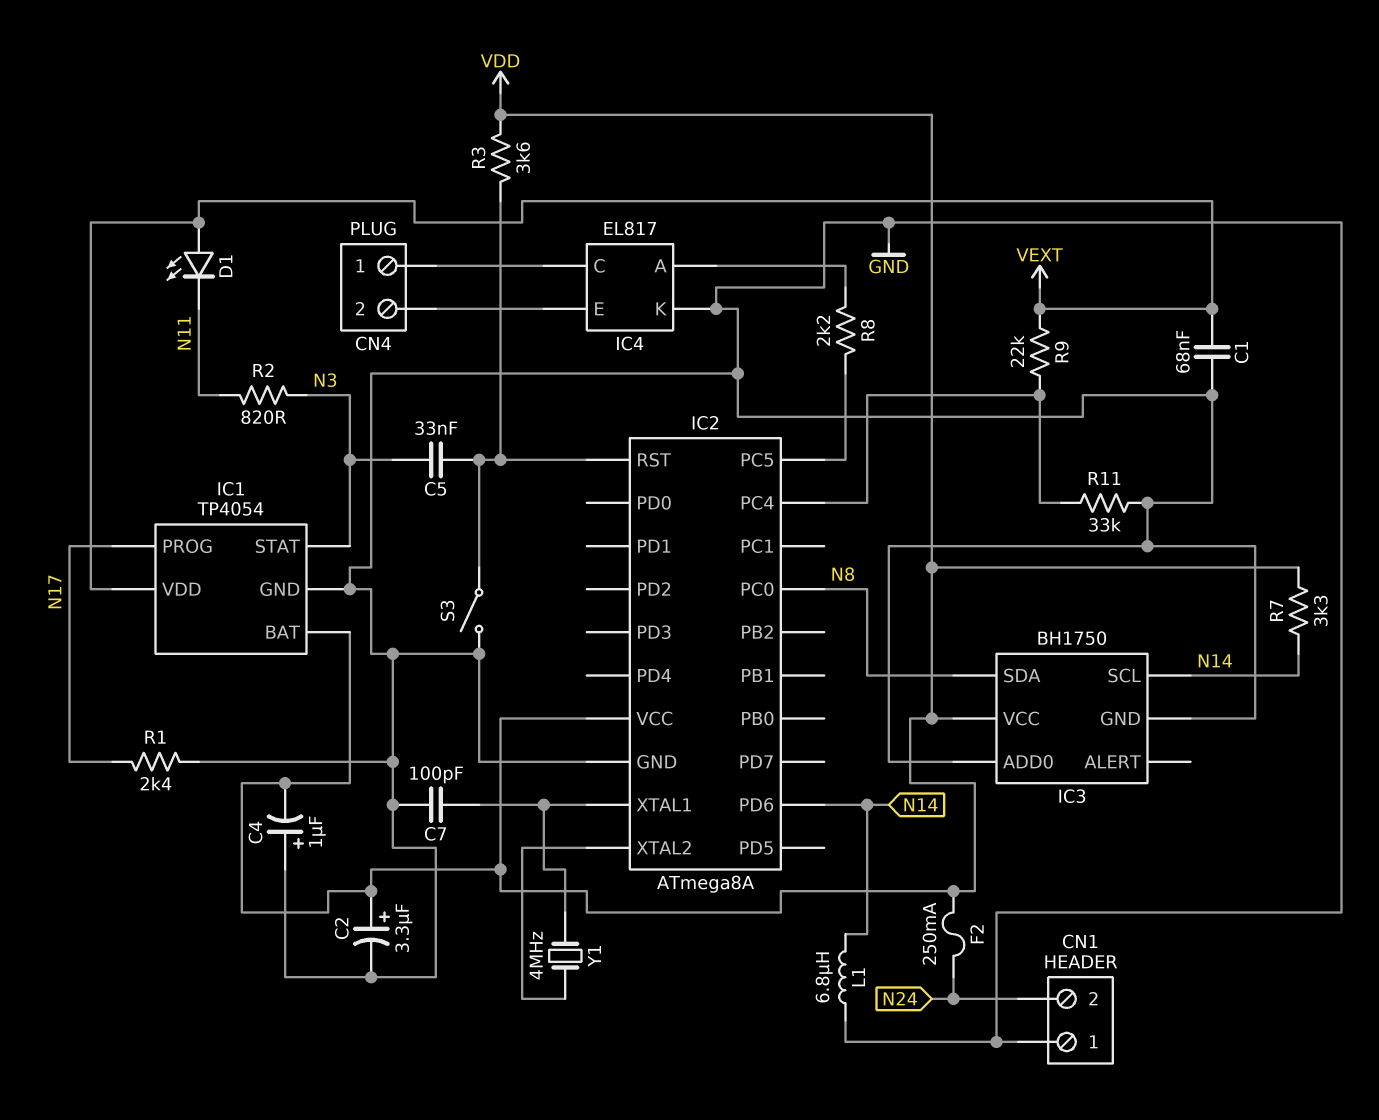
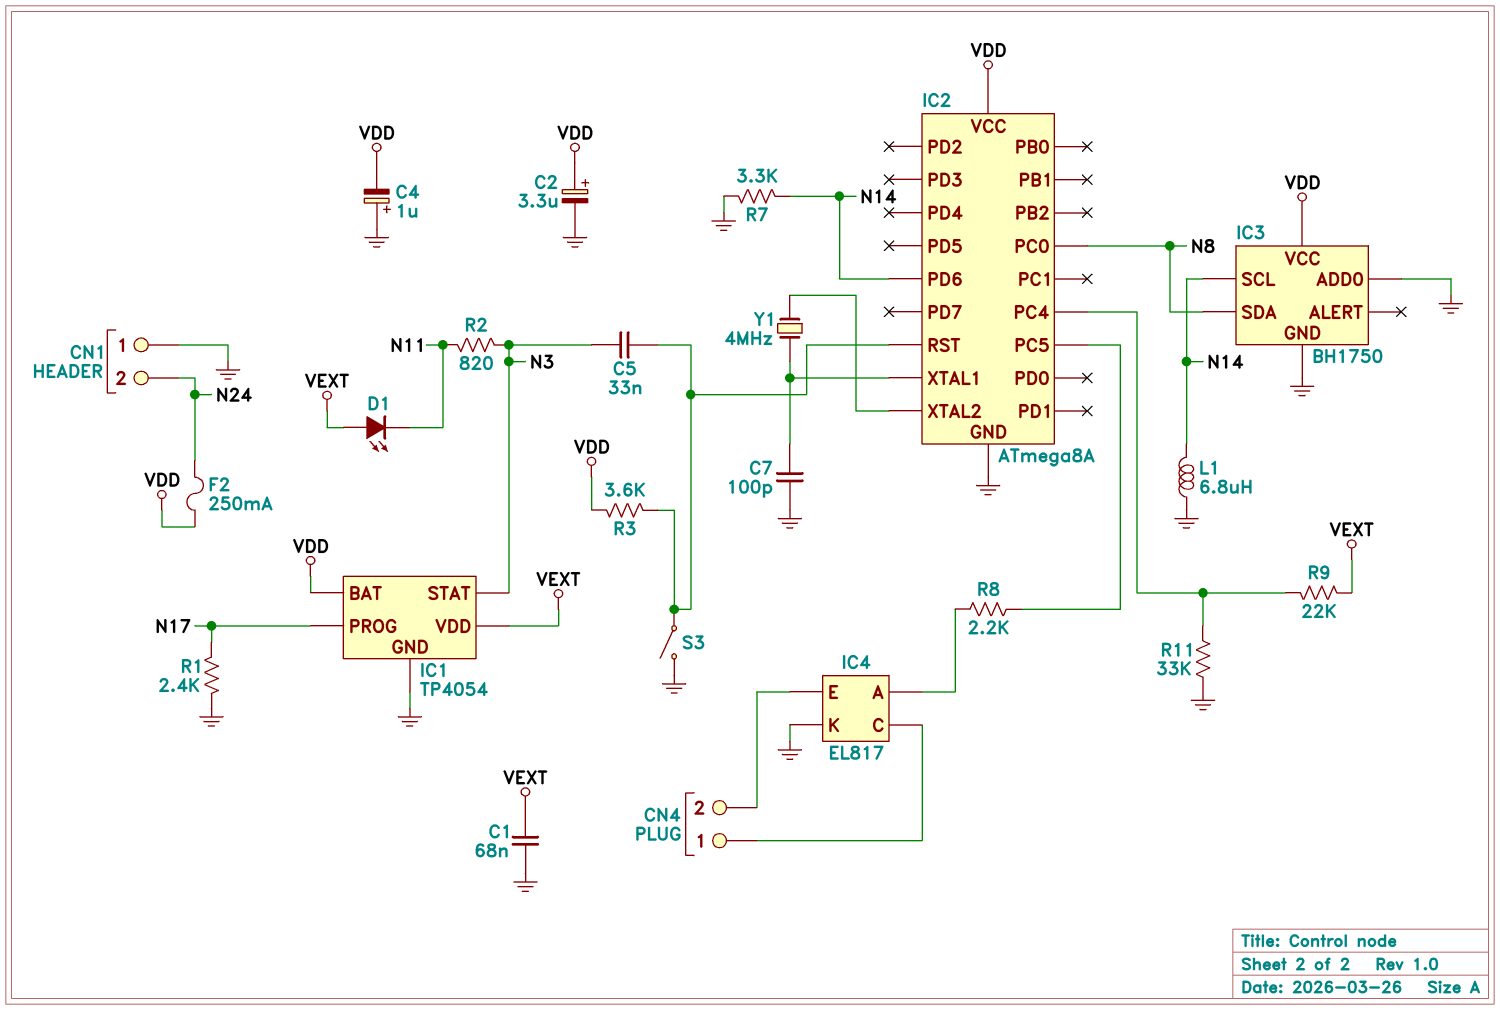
R7: 3.3k (N14, VDD) -> 3.3k (GND, N14)

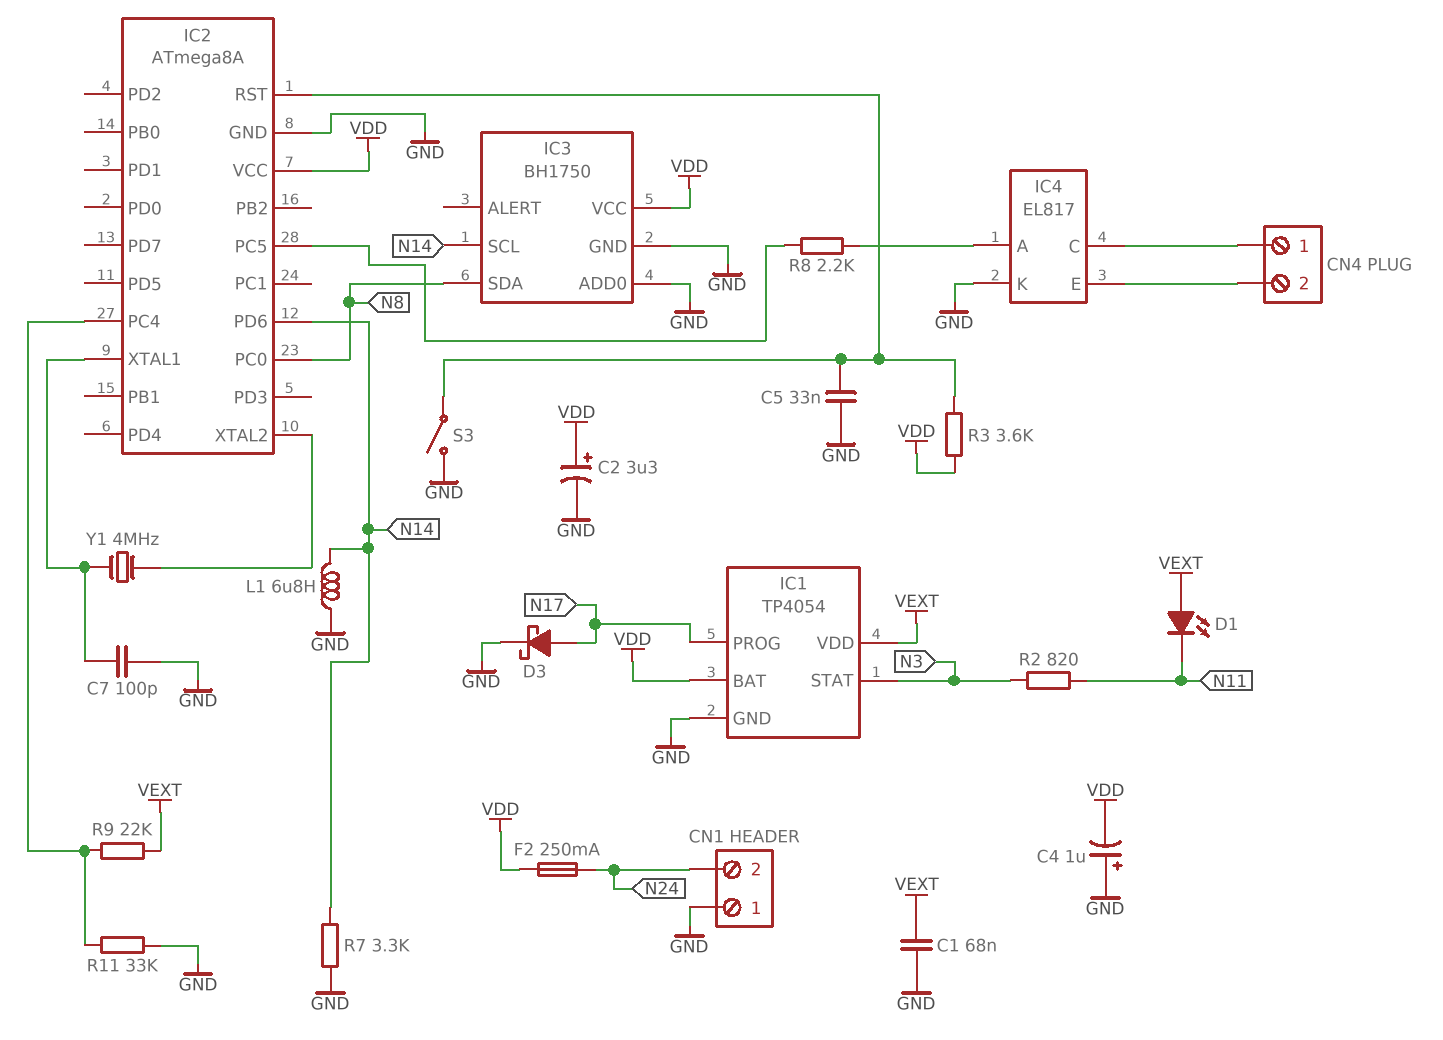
C5: 33nF (IC2/RST, N3) -> 33nF (GND, IC2/RST)
D3: none -> schottky (A N17, K GND)
R1: 2.4k (GND, N17) -> none

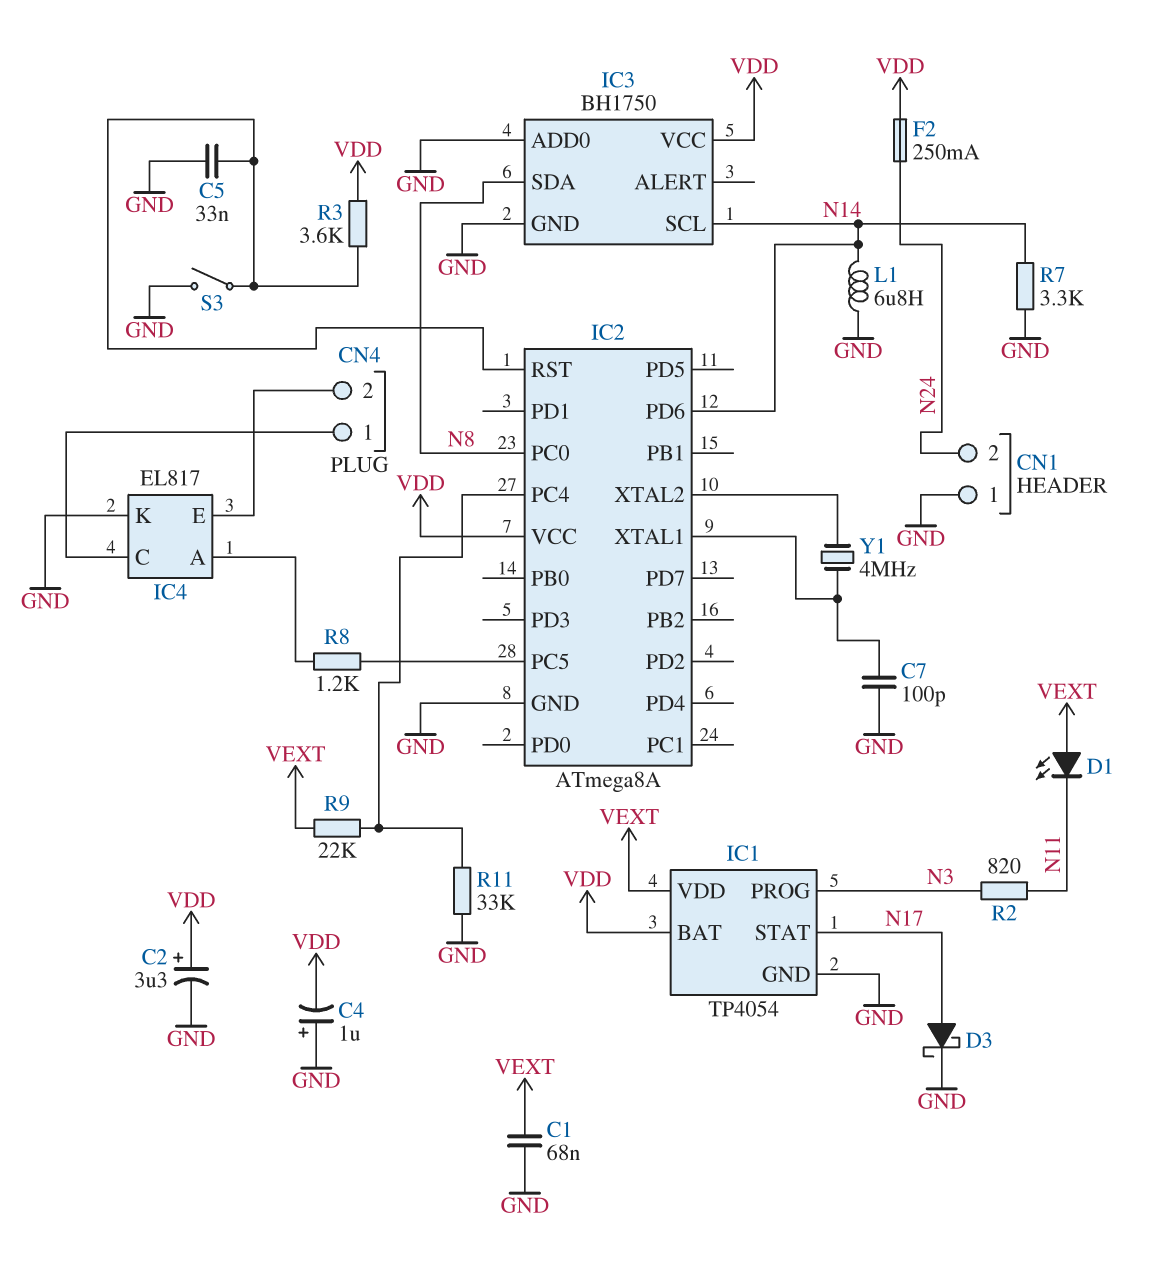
IC1 pin PROG: N17 -> N3
IC1 pin STAT: N3 -> N17
R8: 2.2k (IC2/PC5, IC4/A) -> 1.2k (IC2/PC5, IC4/A)

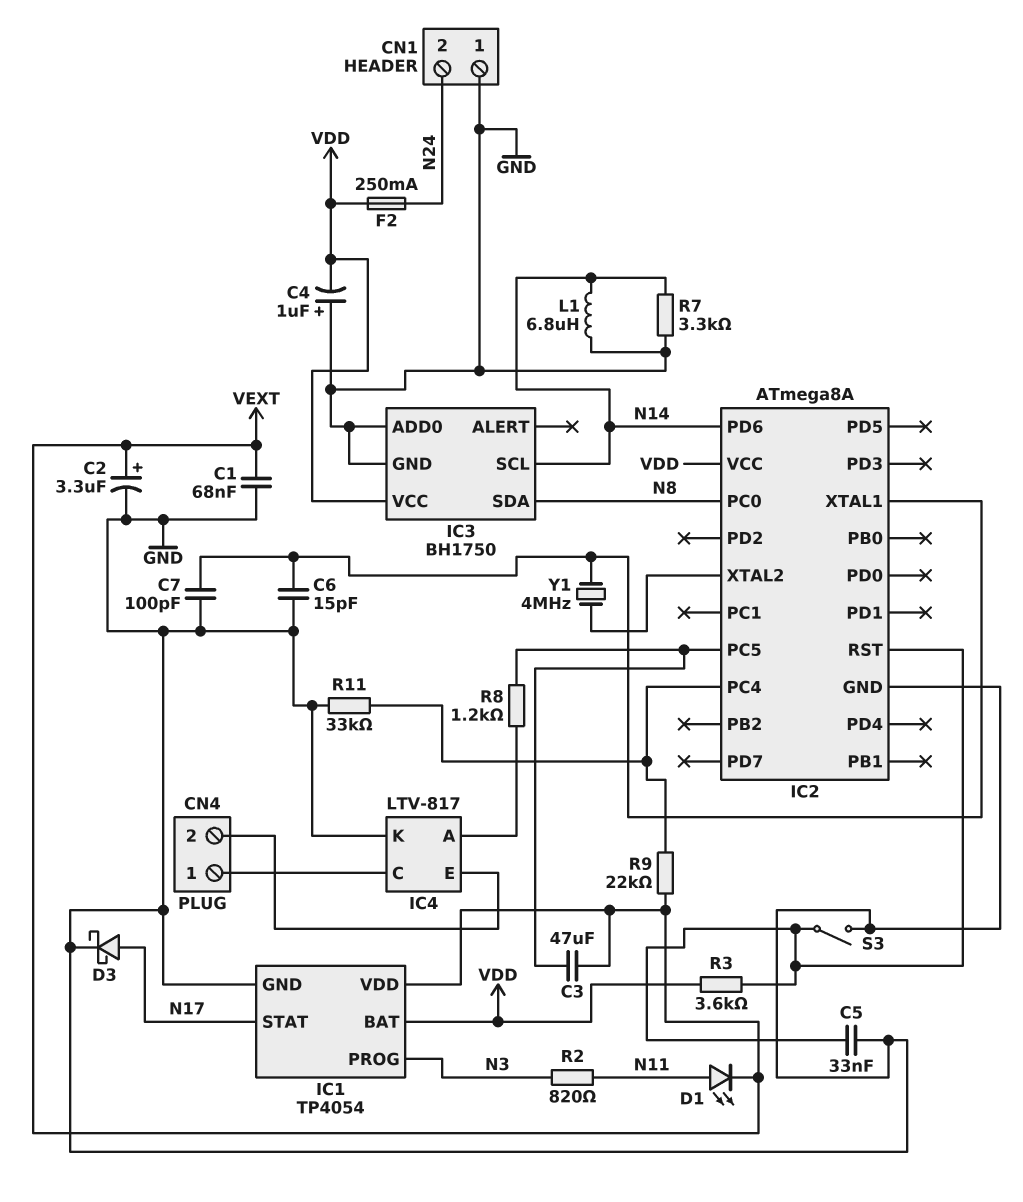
C2: 3.3uF (plus VDD, minus GND) -> 3.3uF (plus VEXT, minus GND)
C3: none -> 47uF (IC2/PC5, VEXT)
C6: none -> 15pF (GND, IC2/XTAL1)
D1: LED (A VEXT, K N11) -> LED (A N11, K VEXT)
IC4: EL817 -> LTV-817

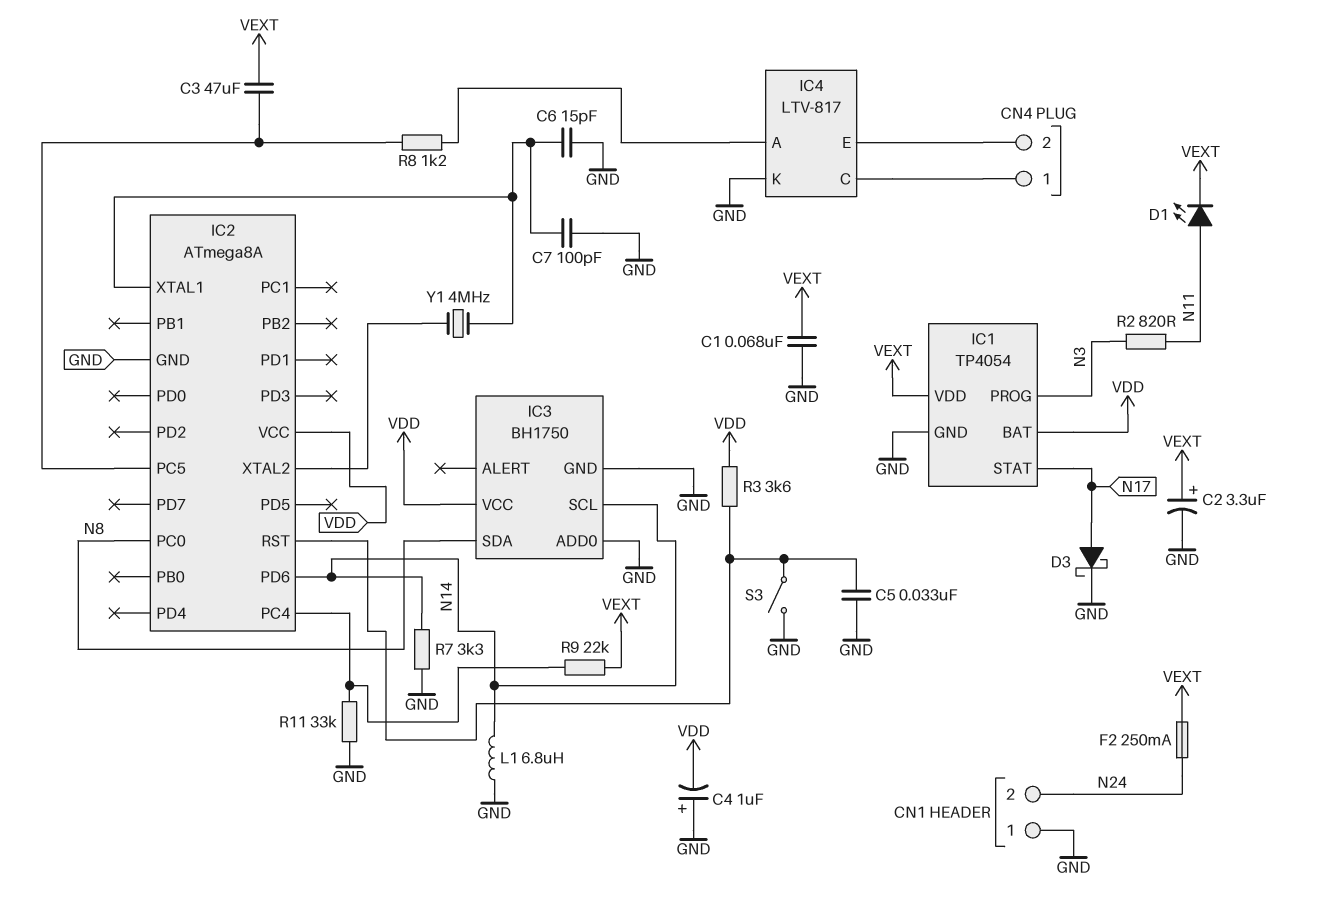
F2: 250mA (N24, VDD) -> 250mA (N24, VEXT)

